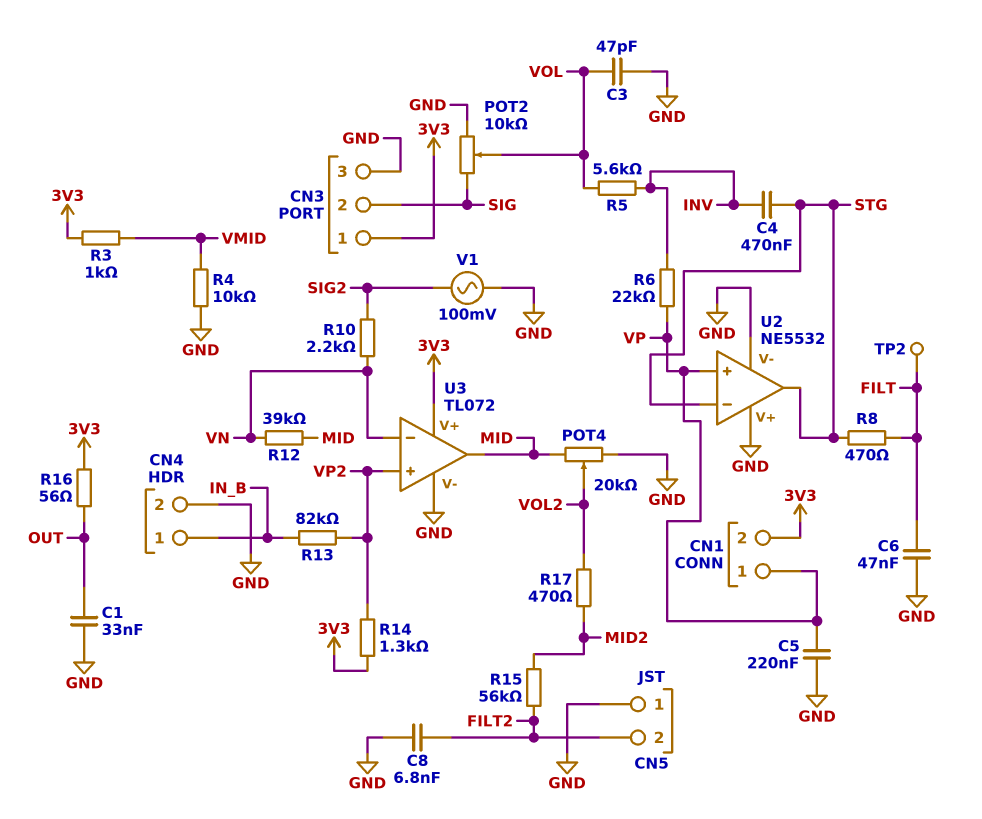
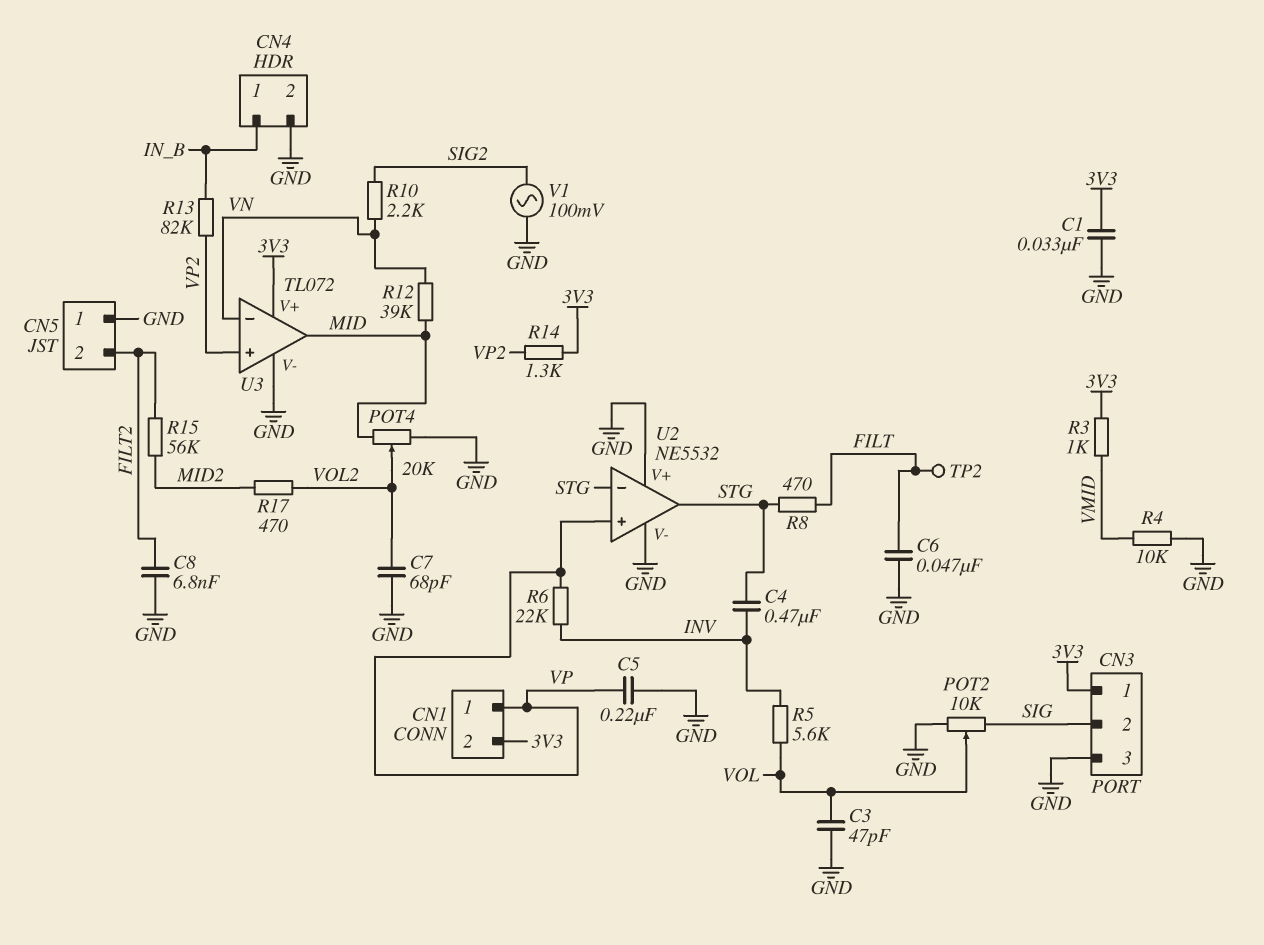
C1: 33nF (GND, OUT) -> 33nF (3V3, GND)
C7: none -> 68pF (GND, VOL2)
R16: 56 (3V3, OUT) -> none

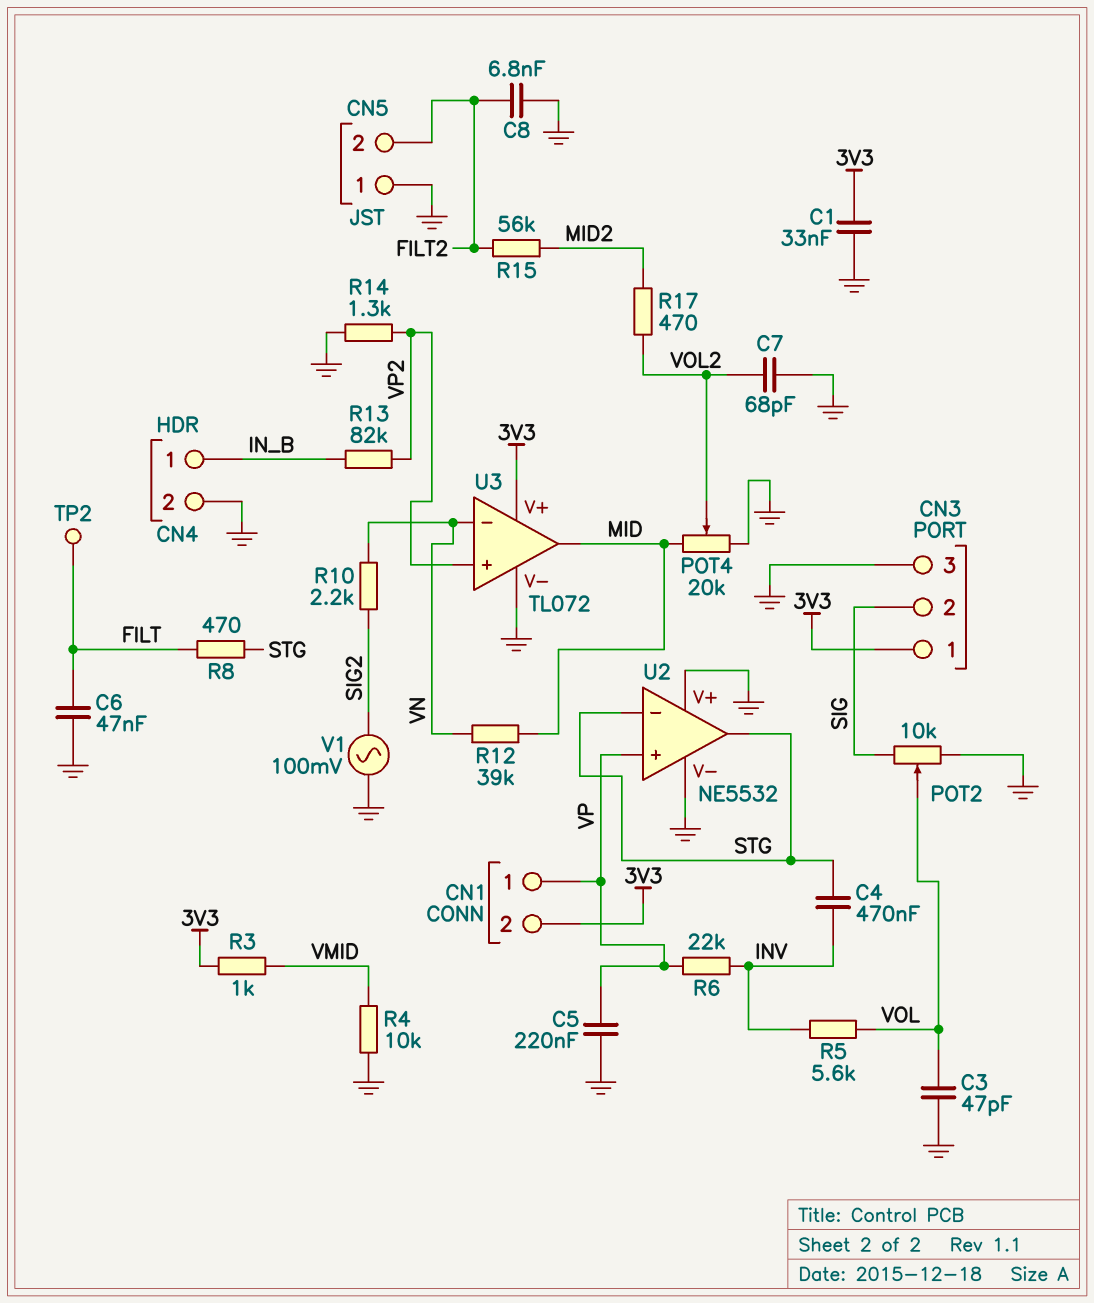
R14: 1.3k (3V3, VP2) -> 1.3k (GND, VP2)

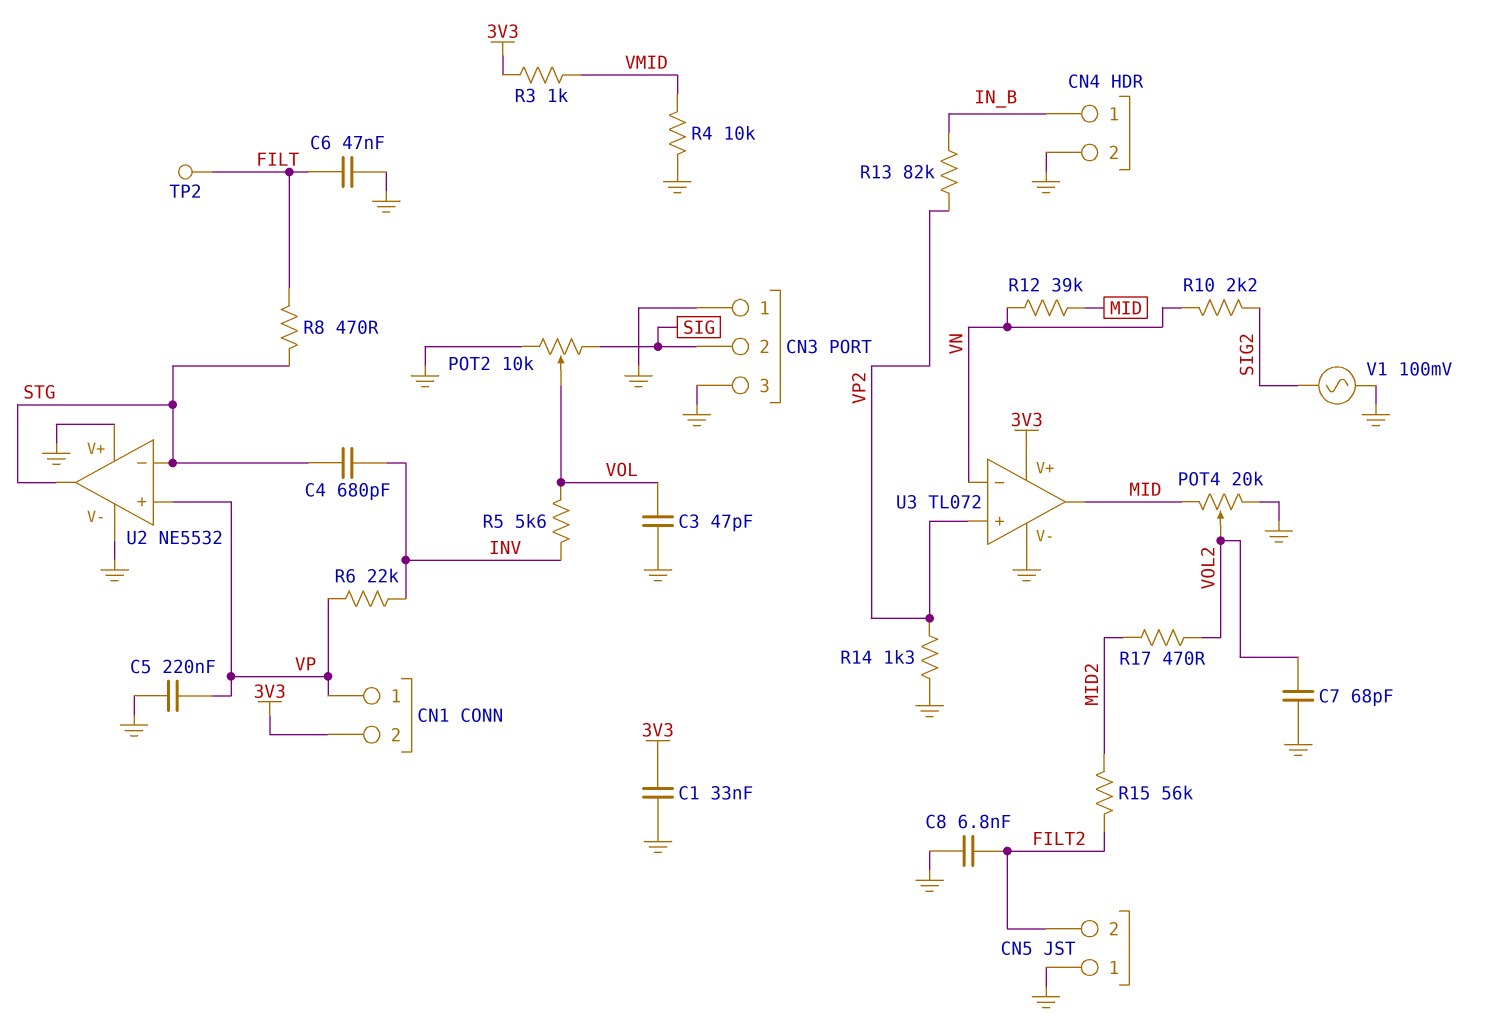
C4: 470nF (INV, STG) -> 680pF (INV, STG)
CN3 pin 1: 3V3 -> GND

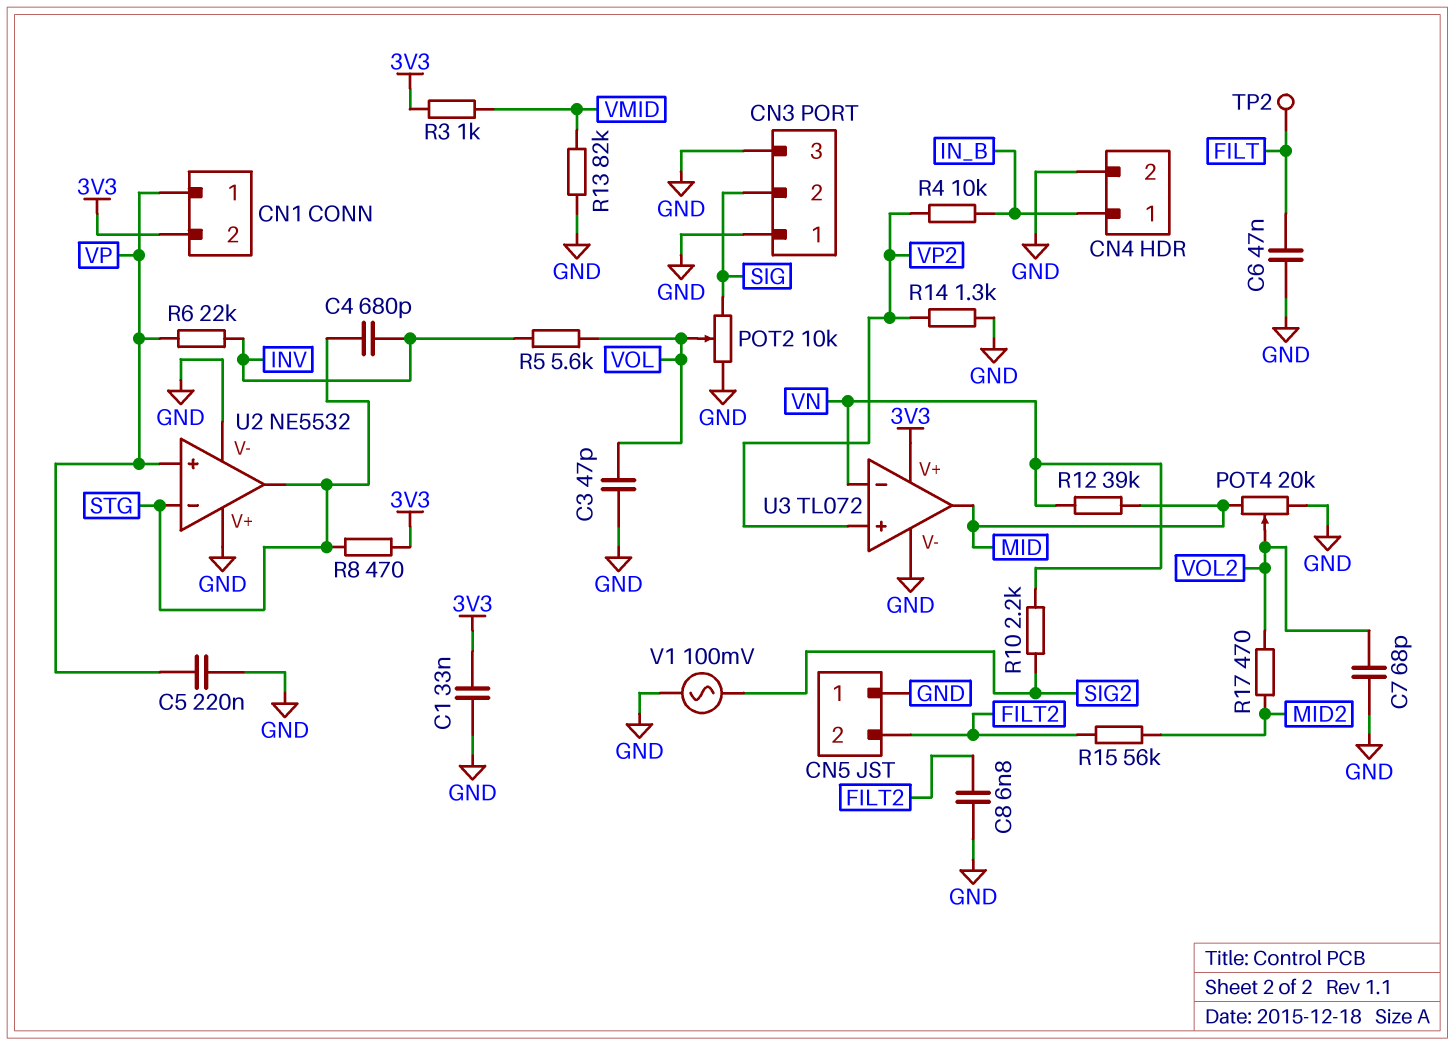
R4: 10k (GND, VMID) -> 10k (IN_B, VP2)
R8: 470 (FILT, STG) -> 470 (3V3, STG)
R13: 82k (IN_B, VP2) -> 82k (GND, VMID)

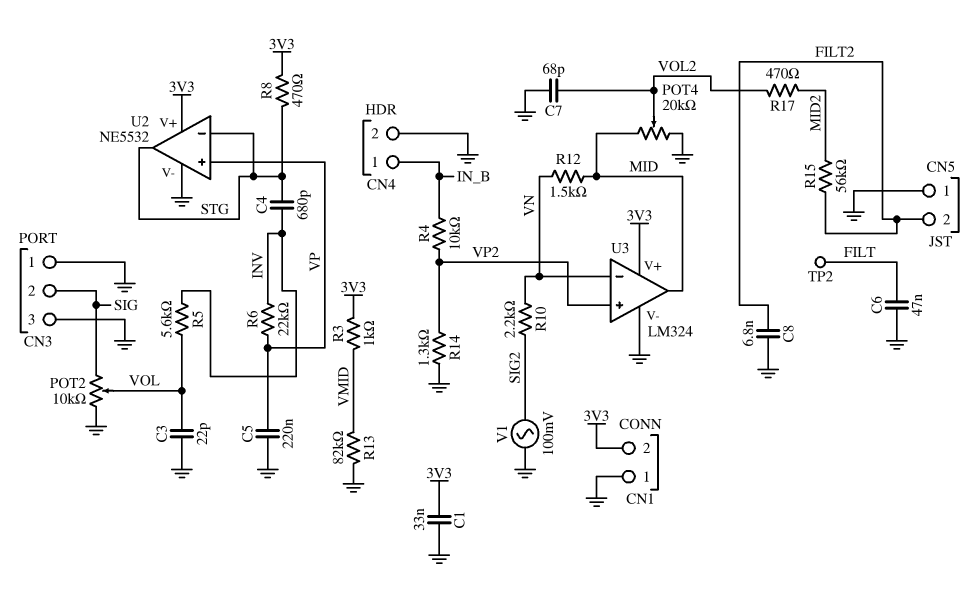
C3: 47pF (GND, VOL) -> 22pF (GND, VOL)
CN1 pin 1: VP -> GND
R12: 39k (MID, VN) -> 1.5k (MID, VN)
U2 pin V+: GND -> 3V3
U3: TL072 -> LM324

